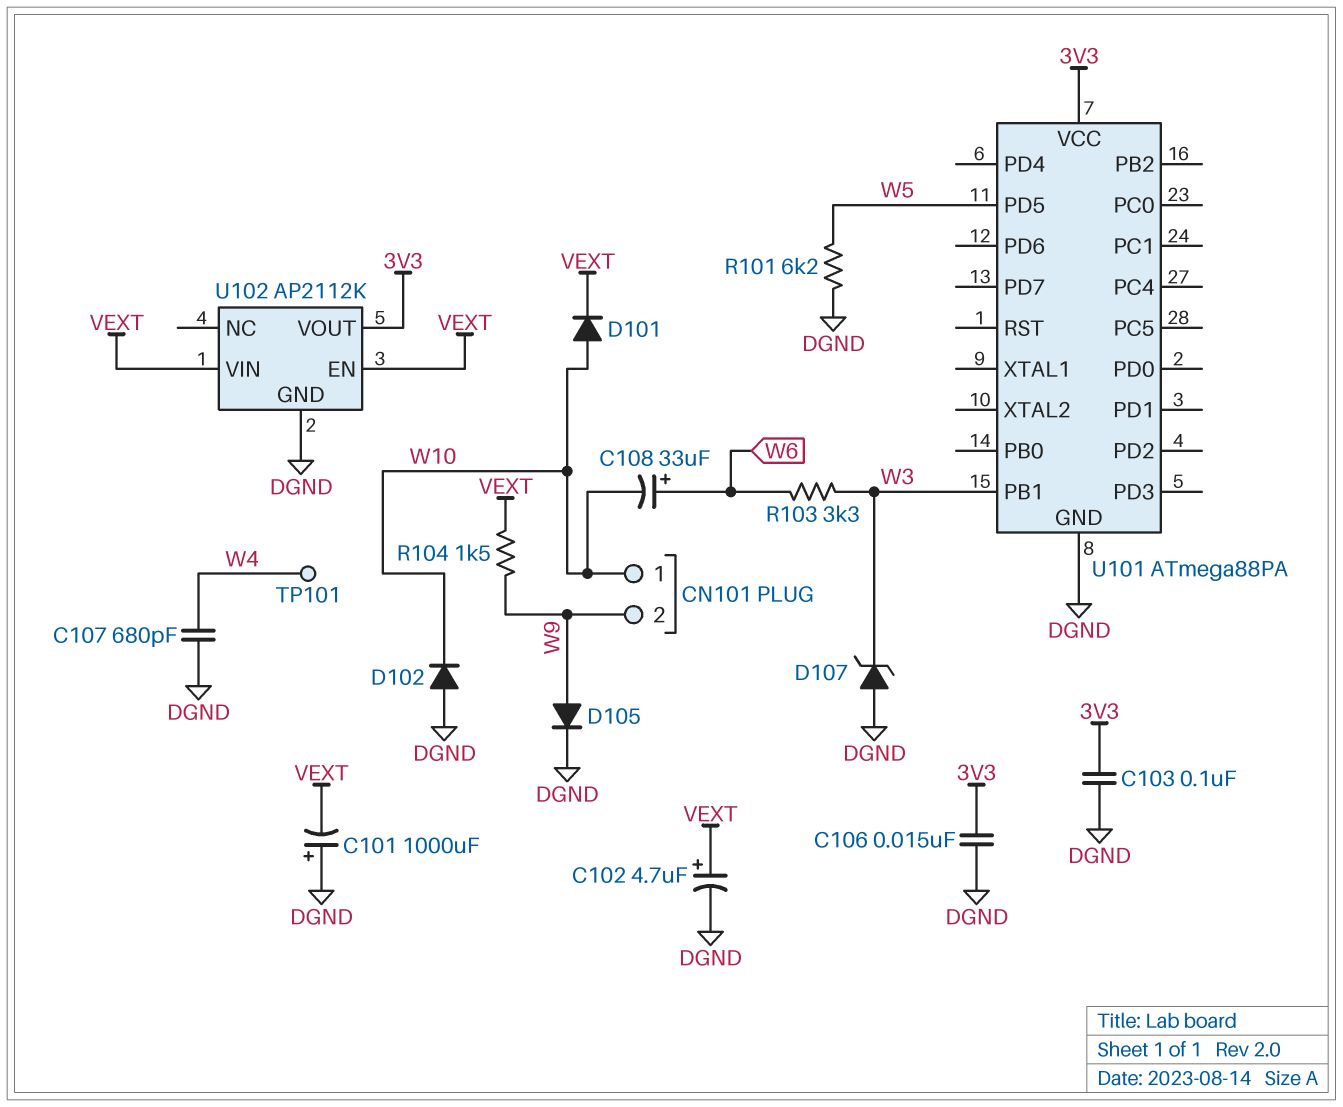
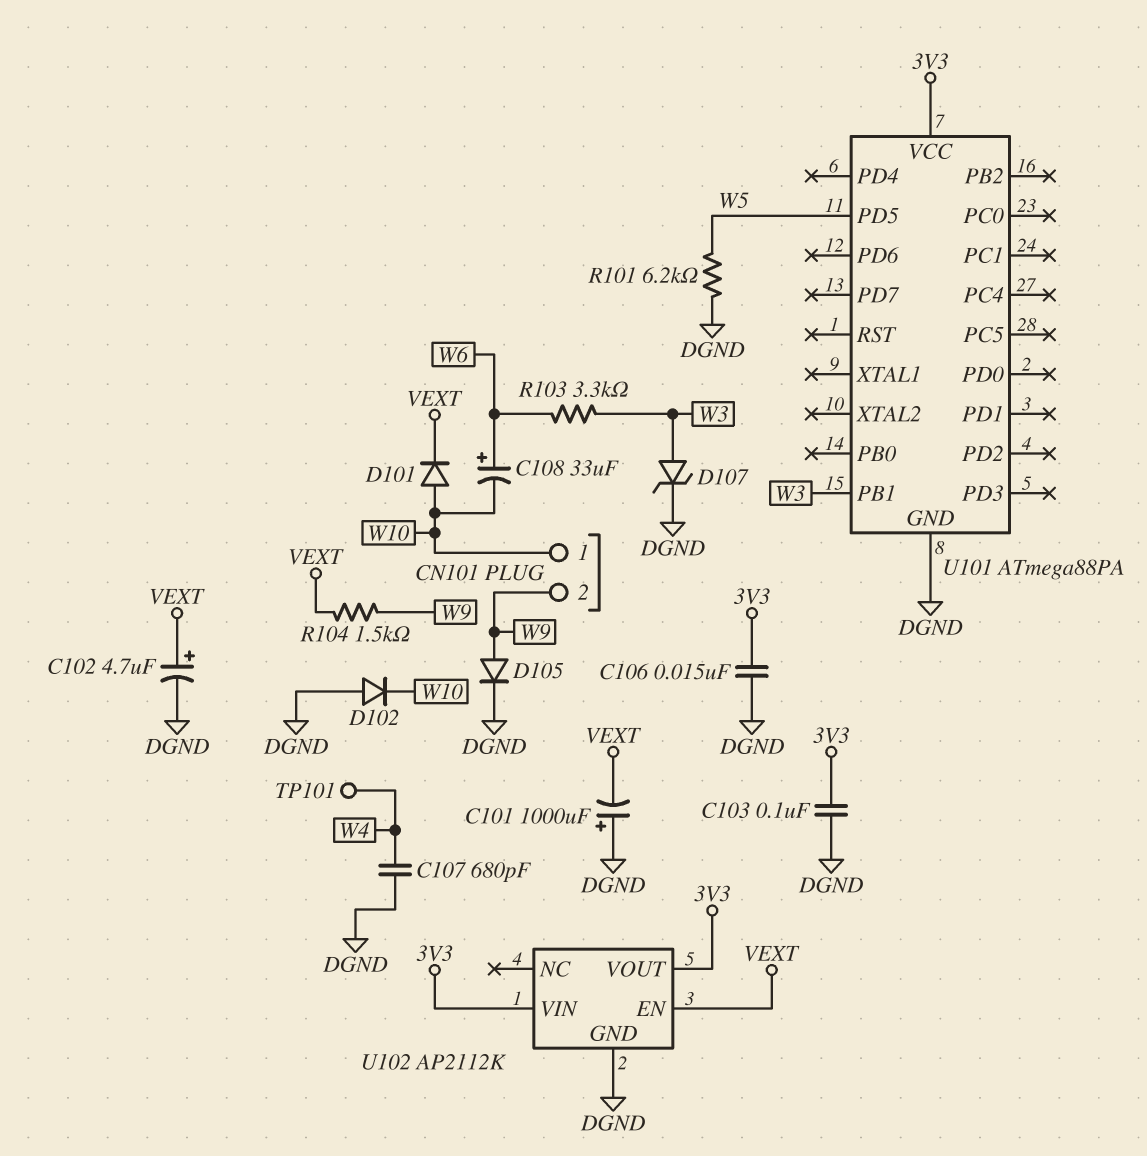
D107: zener (A DGND, K W3) -> zener (A W3, K DGND)
U102 pin VIN: VEXT -> 3V3

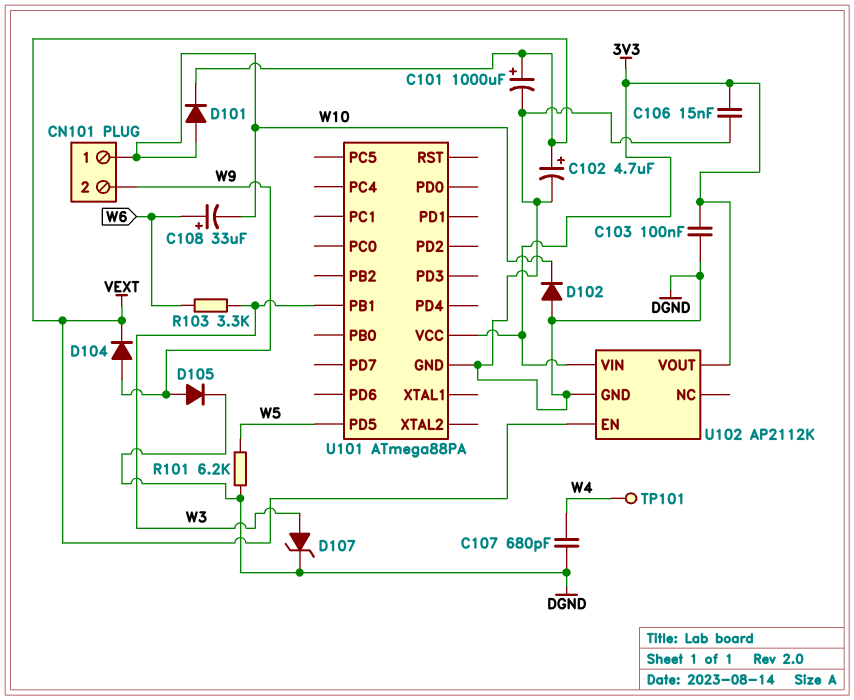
C101: 1000uF (plus DGND, minus VEXT) -> 1000uF (plus VEXT, minus DGND)
D104: none -> diode (A W9, K VEXT)
R104: 1.5k (VEXT, W9) -> none

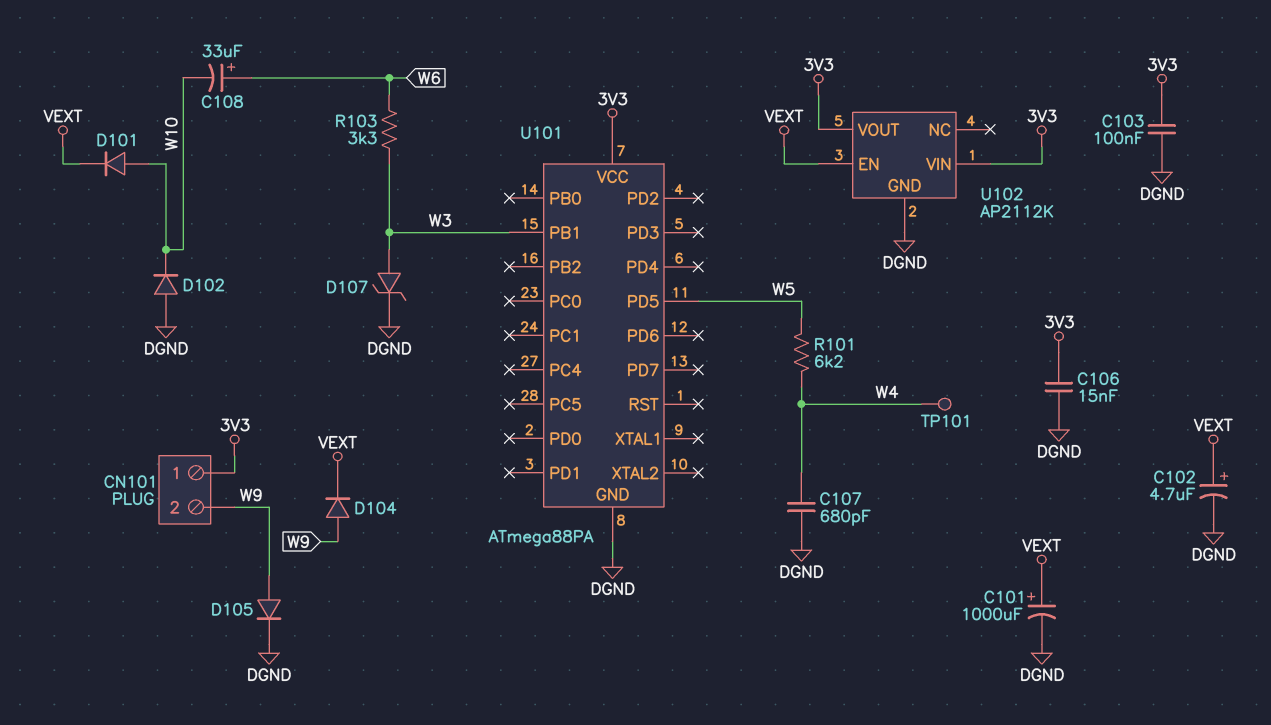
CN101 pin 1: W10 -> 3V3
R101: 6.2k (DGND, W5) -> 6.2k (W4, W5)

